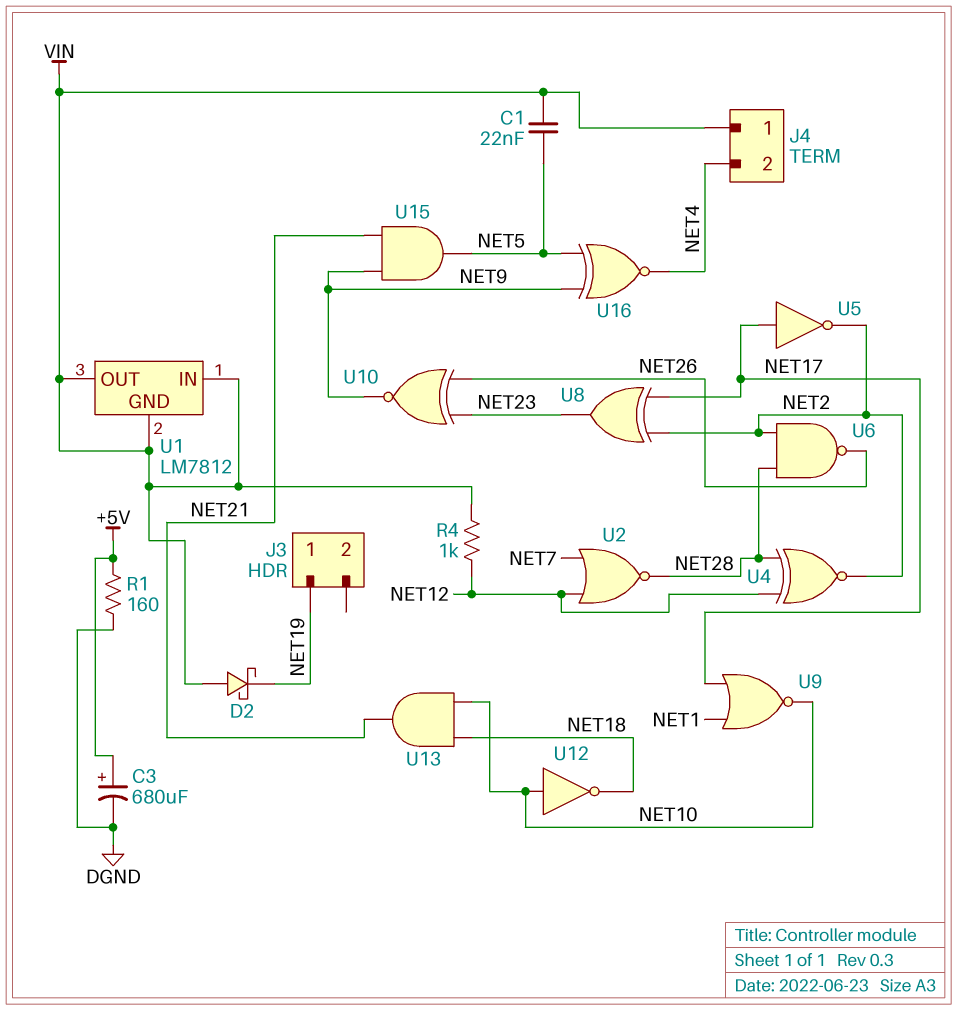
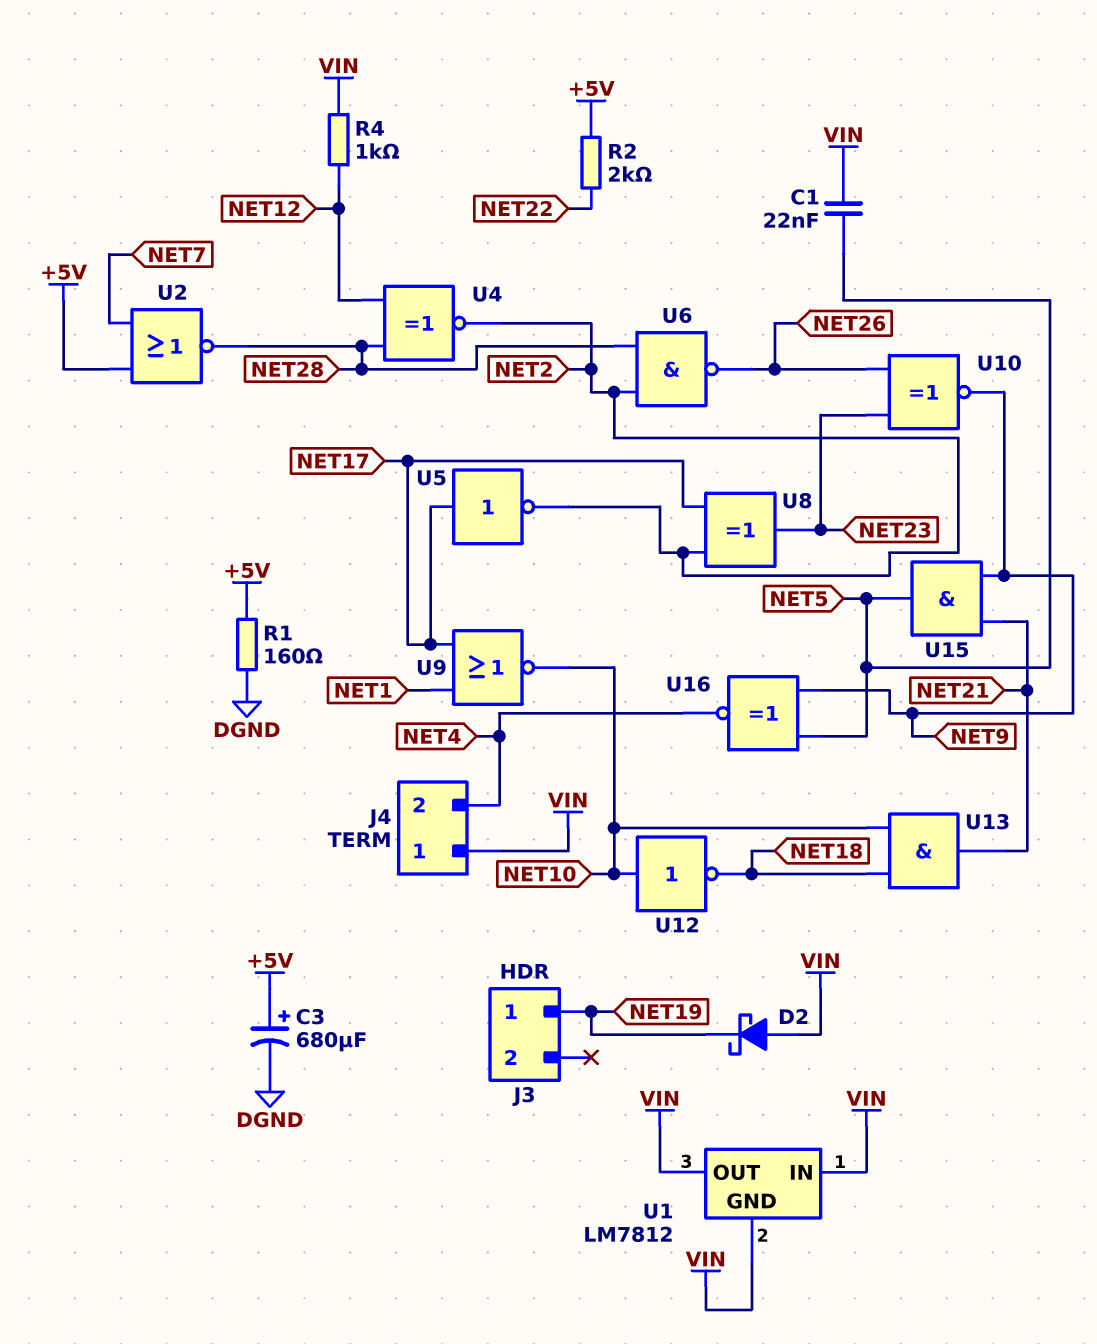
R2: none -> 2k (+5V, NET22)
U2: NOR (in NET7, in NET12, out NET28) -> NOR (in +5V, in NET7, out NET28)

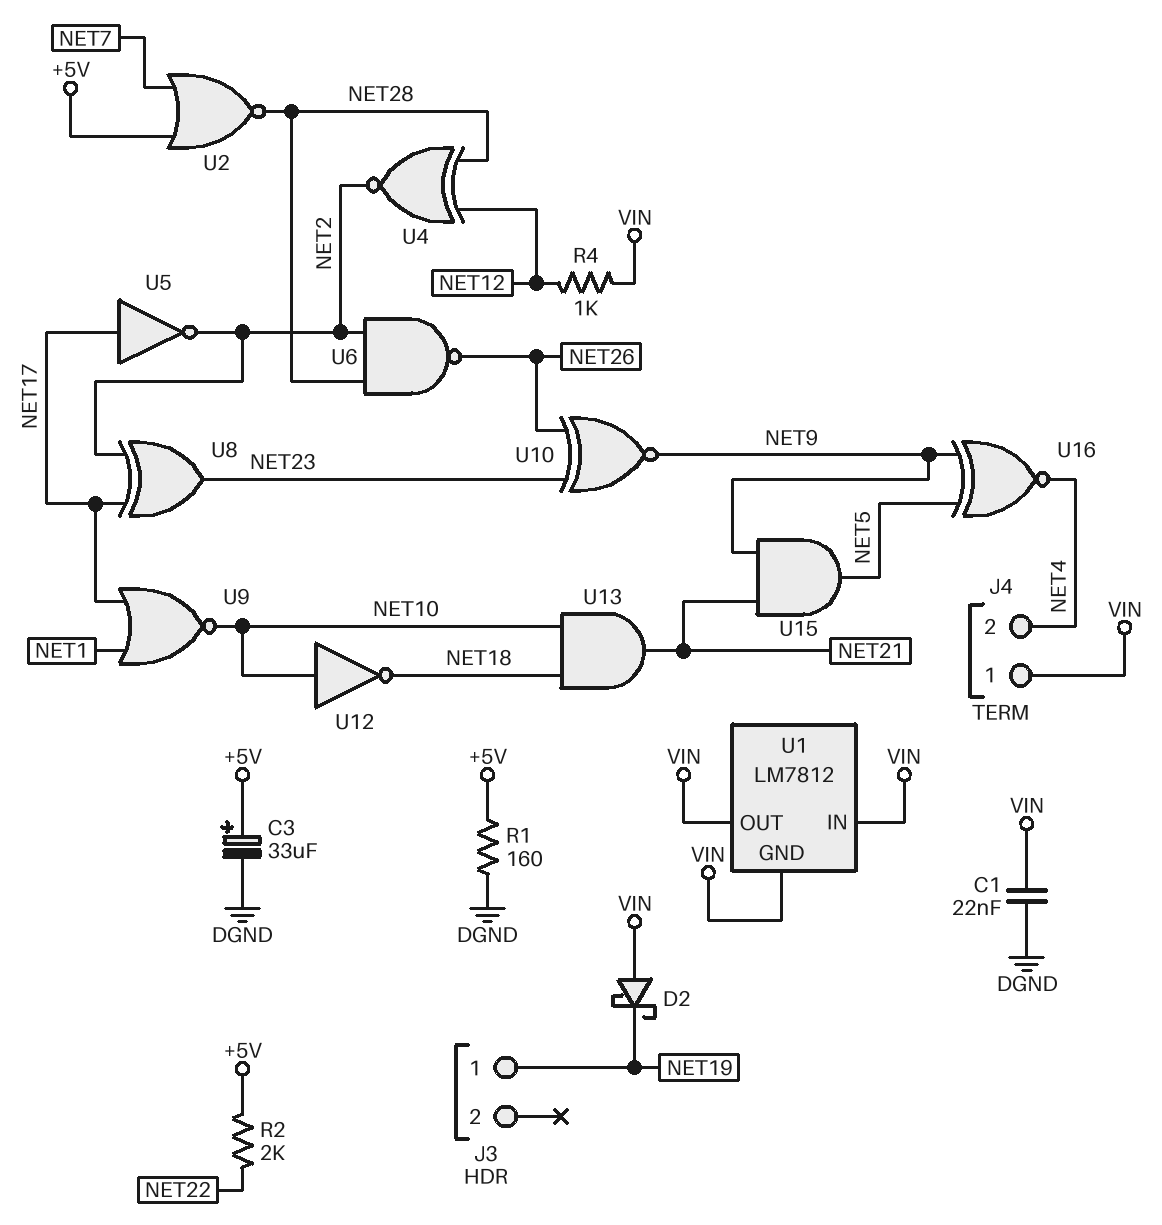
C1: 22nF (NET5, VIN) -> 22nF (DGND, VIN)
C3: 680uF (plus +5V, minus DGND) -> 33uF (plus +5V, minus DGND)

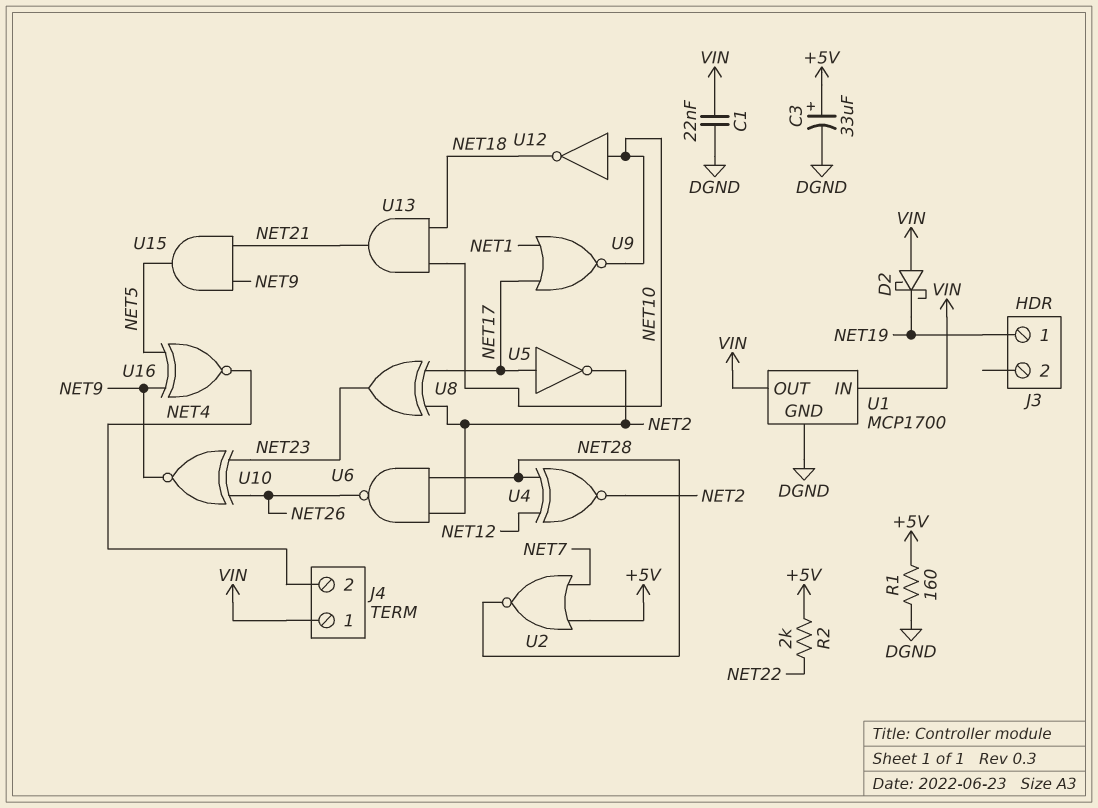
R4: 1k (NET12, VIN) -> none
U1: LM7812 -> MCP1700
U1 pin GND: VIN -> DGND

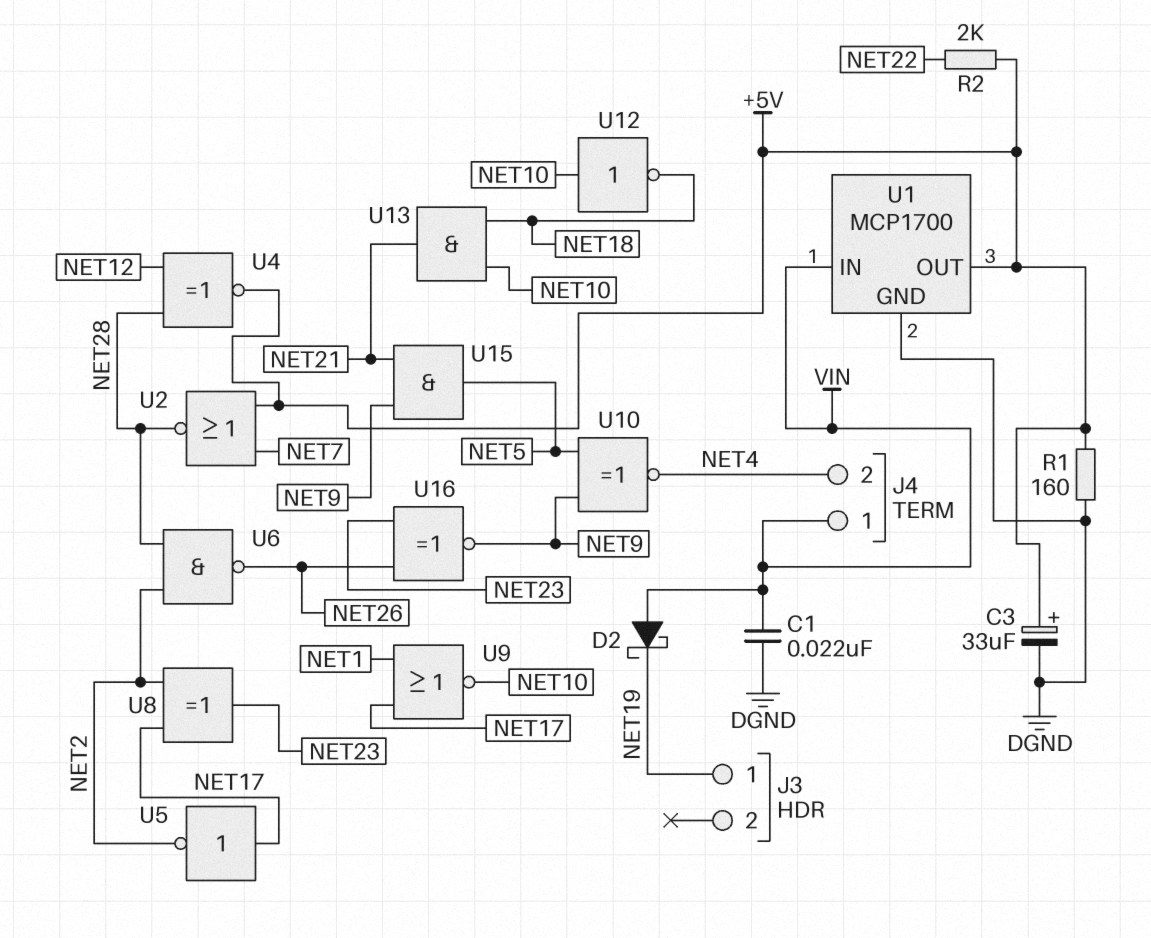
U1 pin OUT: VIN -> +5V
U4: XNOR (in NET12, in NET28, out NET2) -> XNOR (in NET12, in NET28, out +5V)
U10: XNOR (in NET23, in NET26, out NET9) -> XNOR (in NET5, in NET9, out NET4)
U16: XNOR (in NET5, in NET9, out NET4) -> XNOR (in NET23, in NET26, out NET9)

